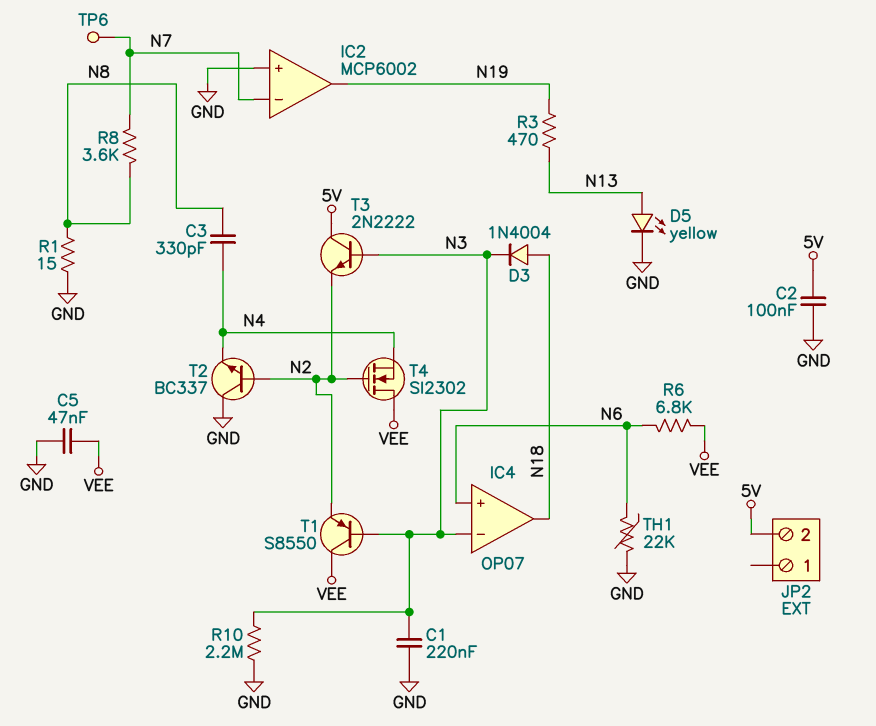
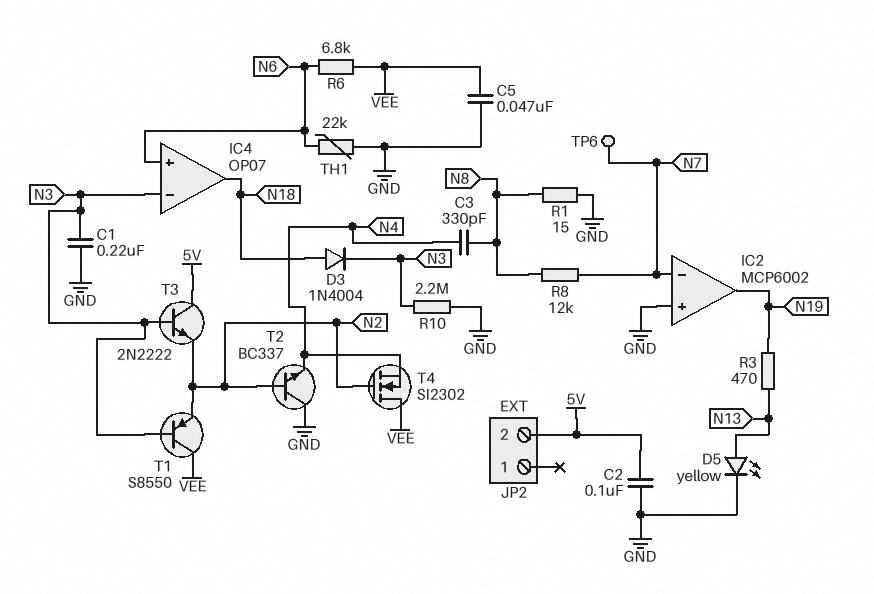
R8: 3.6k (N7, N8) -> 12k (N7, N8)

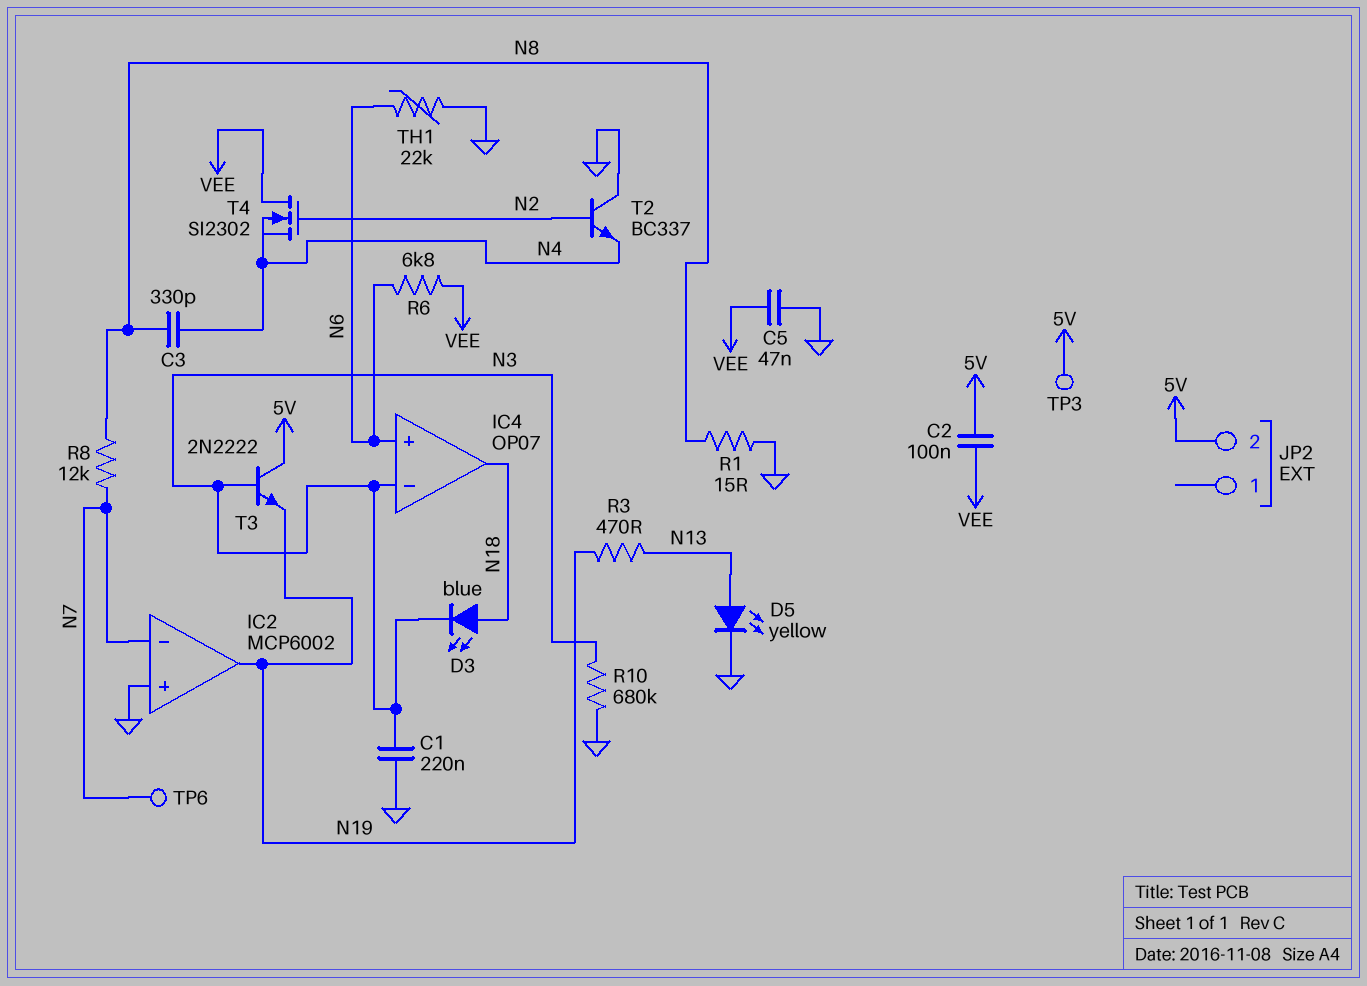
C2: 100nF (5V, GND) -> 100nF (5V, VEE)
D3: diode 1N4004 (A N18, K N3) -> LED blue (A N18, K N3)
R10: 2.2M (GND, N3) -> 680k (GND, N3)
T1: PNP S8550 (B N3, C VEE, E N2) -> none
T3: NPN 2N2222 (B N3, C 5V, E N2) -> NPN 2N2222 (B N3, C 5V, E N19)
TP3: none -> test point (5V)

